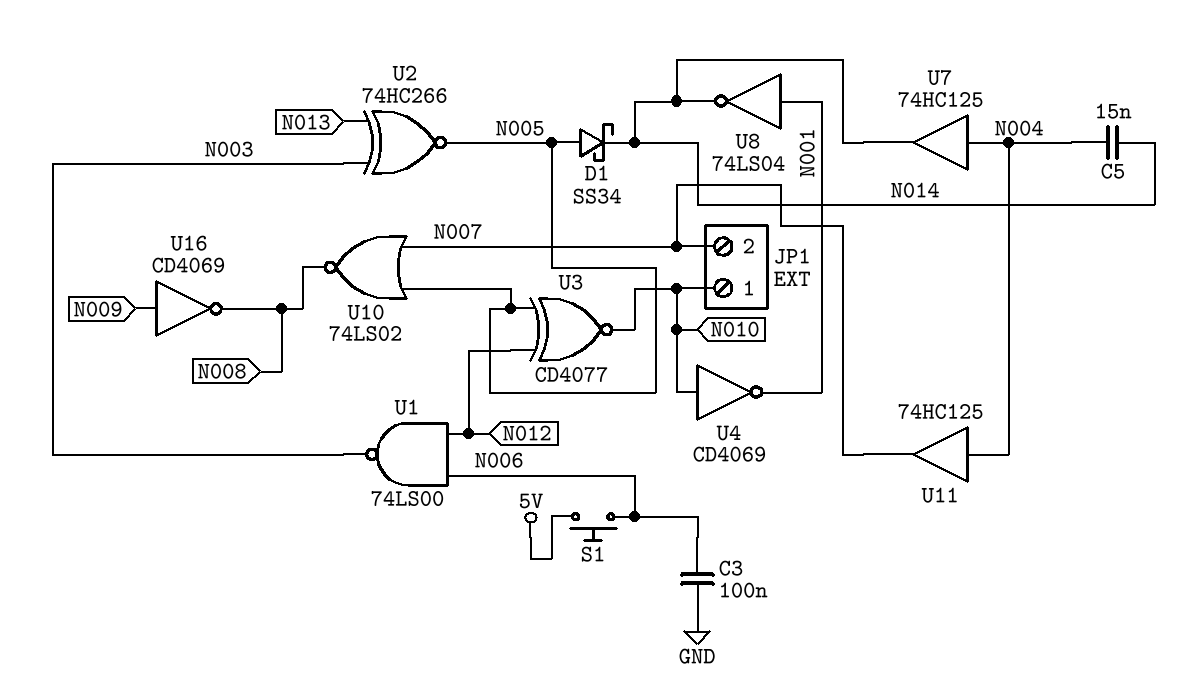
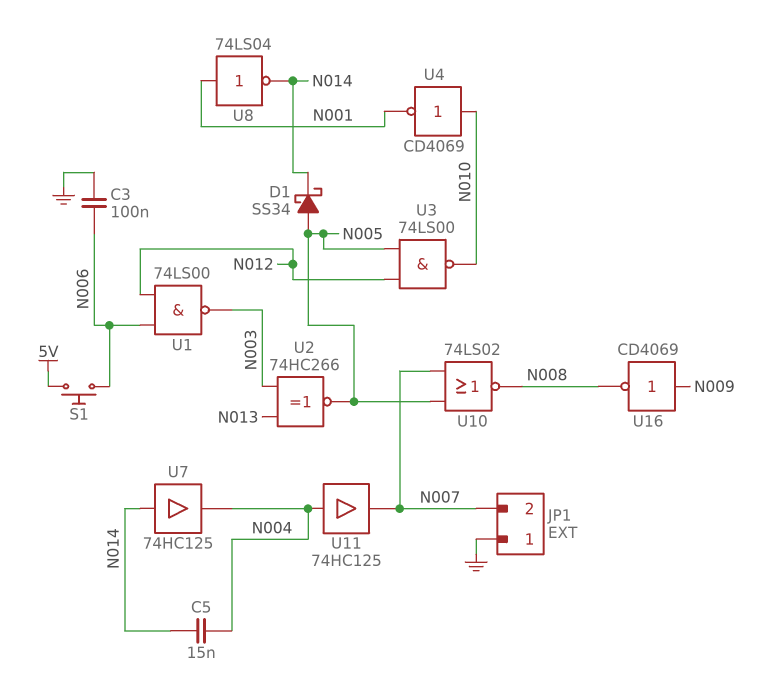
JP1 pin 1: N010 -> GND
U3: XNOR CD4077 (in N005, in N012, out N010) -> NAND 74LS00 (in N005, in N012, out N010)
U7: buffer 74HC125 (in N004, out N014) -> buffer 74HC125 (in N014, out N004)

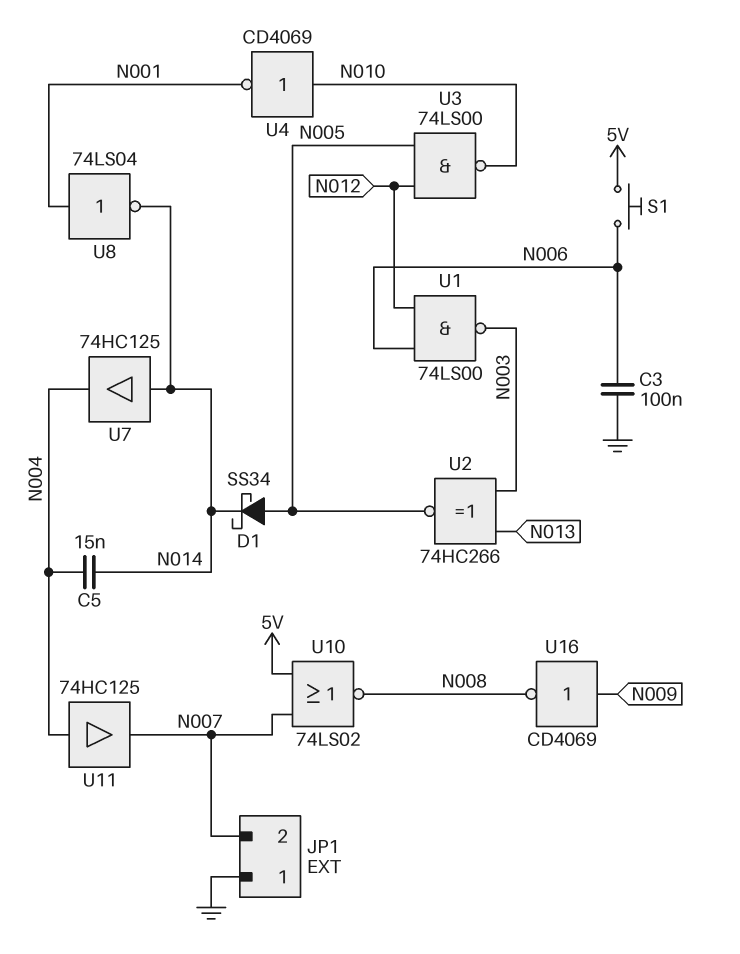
U10: NOR 74LS02 (in N005, in N007, out N008) -> NOR 74LS02 (in 5V, in N007, out N008)

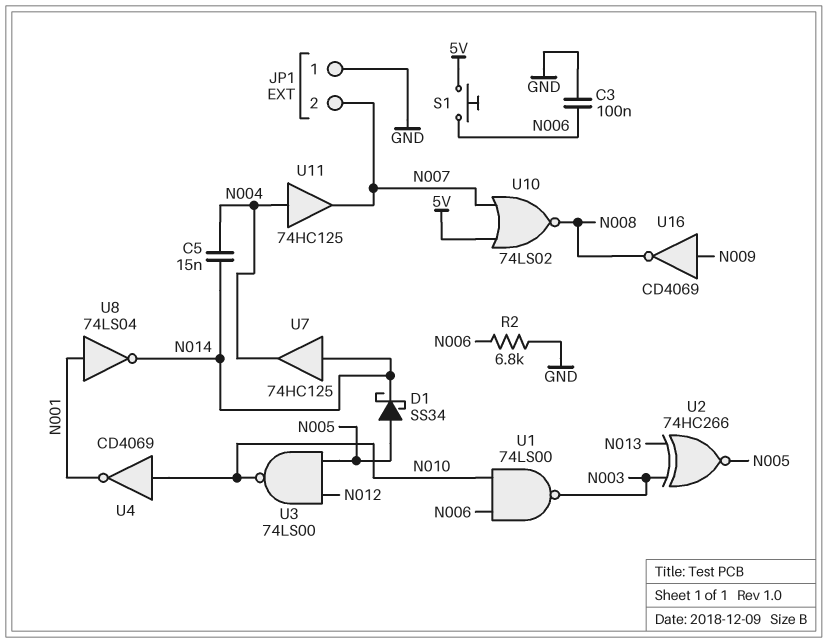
R2: none -> 6.8k (GND, N006)
U1: NAND 74LS00 (in N006, in N012, out N003) -> NAND 74LS00 (in N006, in N010, out N003)

